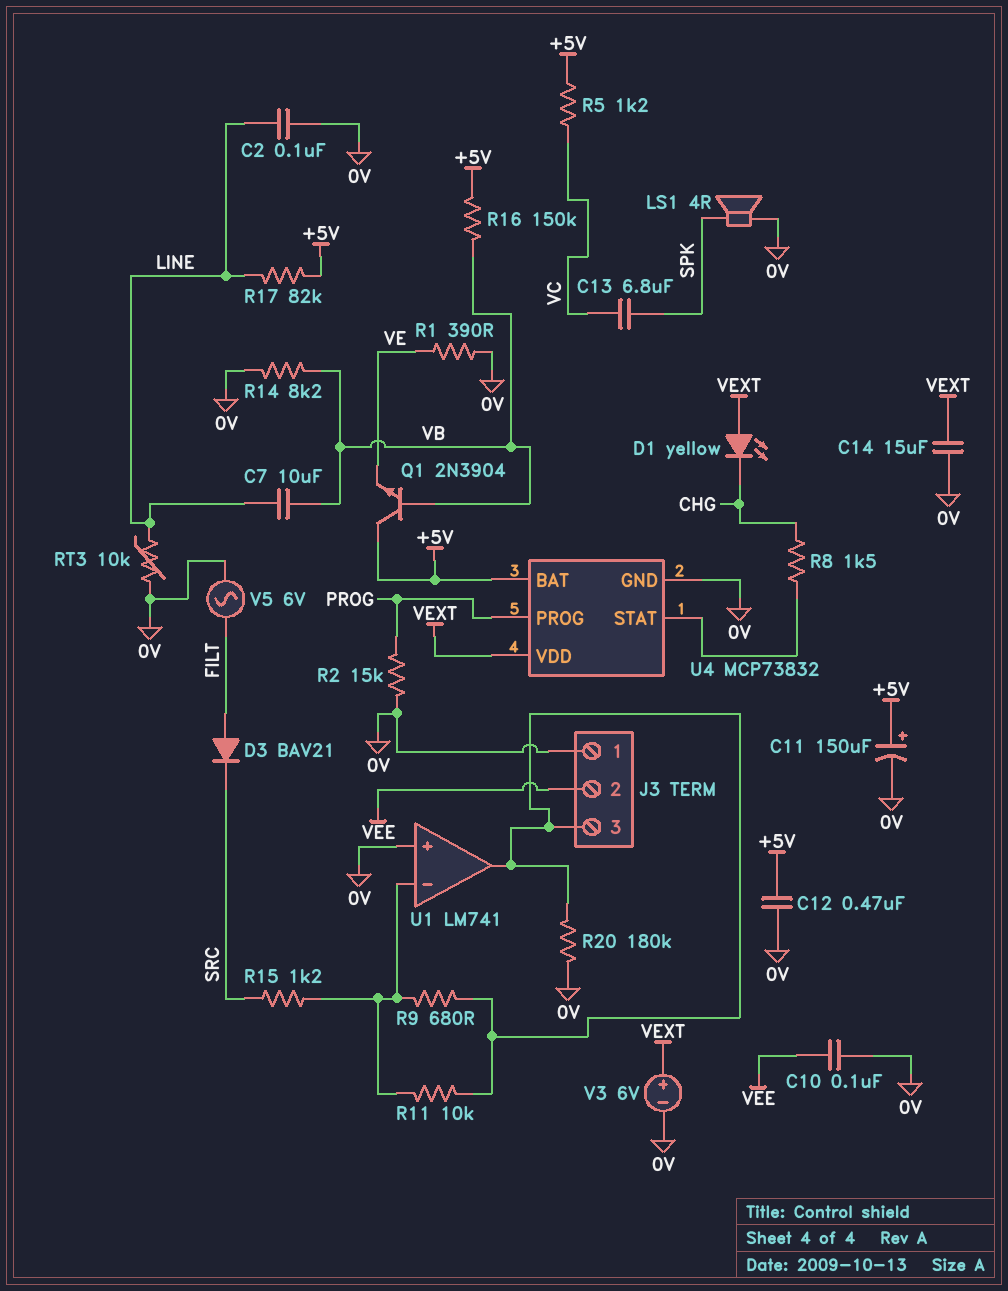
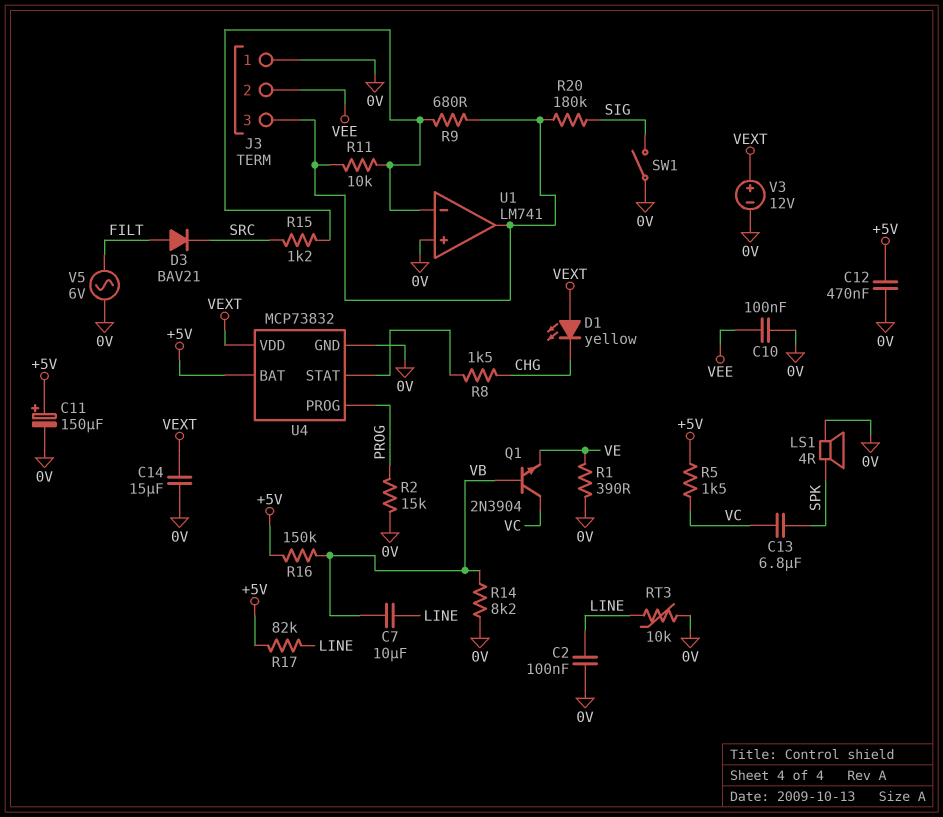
Q1: NPN 2N3904 (B VB, C +5V, E VE) -> NPN 2N3904 (B VB, C VC, E VE)
R5: 1.2k (+5V, VC) -> 1.5k (+5V, VC)
R20: 180k (0V, J3/3) -> 180k (J3/3, SIG)
SW1: none -> switch (0V, SIG)
V3: 6V (plus VEXT, minus 0V) -> 12V (plus VEXT, minus 0V)

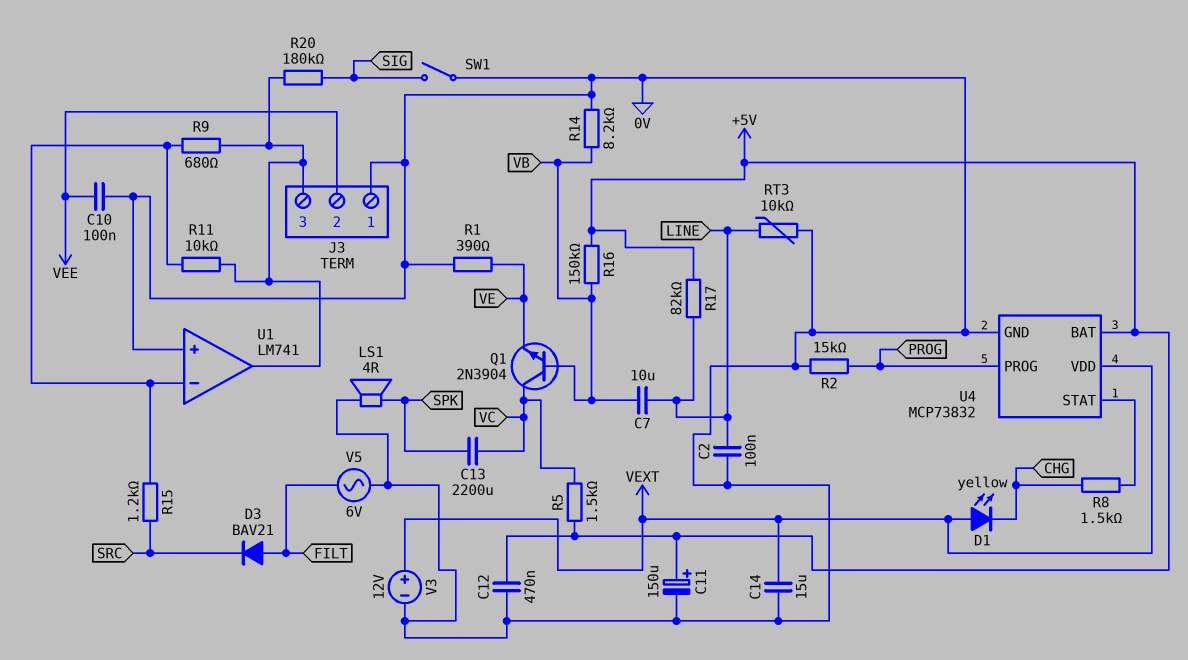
C13: 6.8uF (SPK, VC) -> 2200uF (SPK, VC)

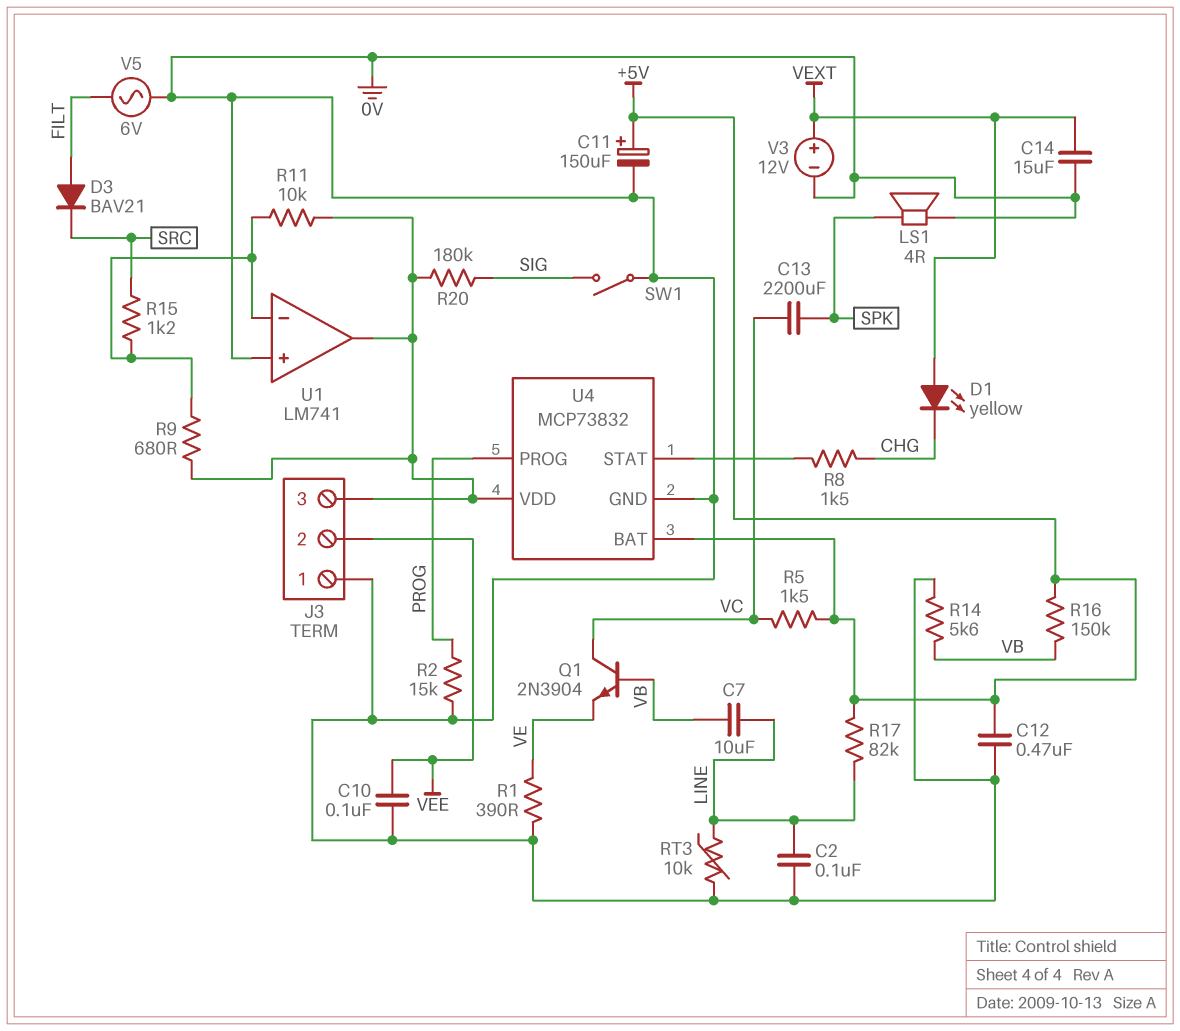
R14: 8.2k (0V, VB) -> 5.6k (0V, VB)
U4 pin VDD: VEXT -> J3/3

